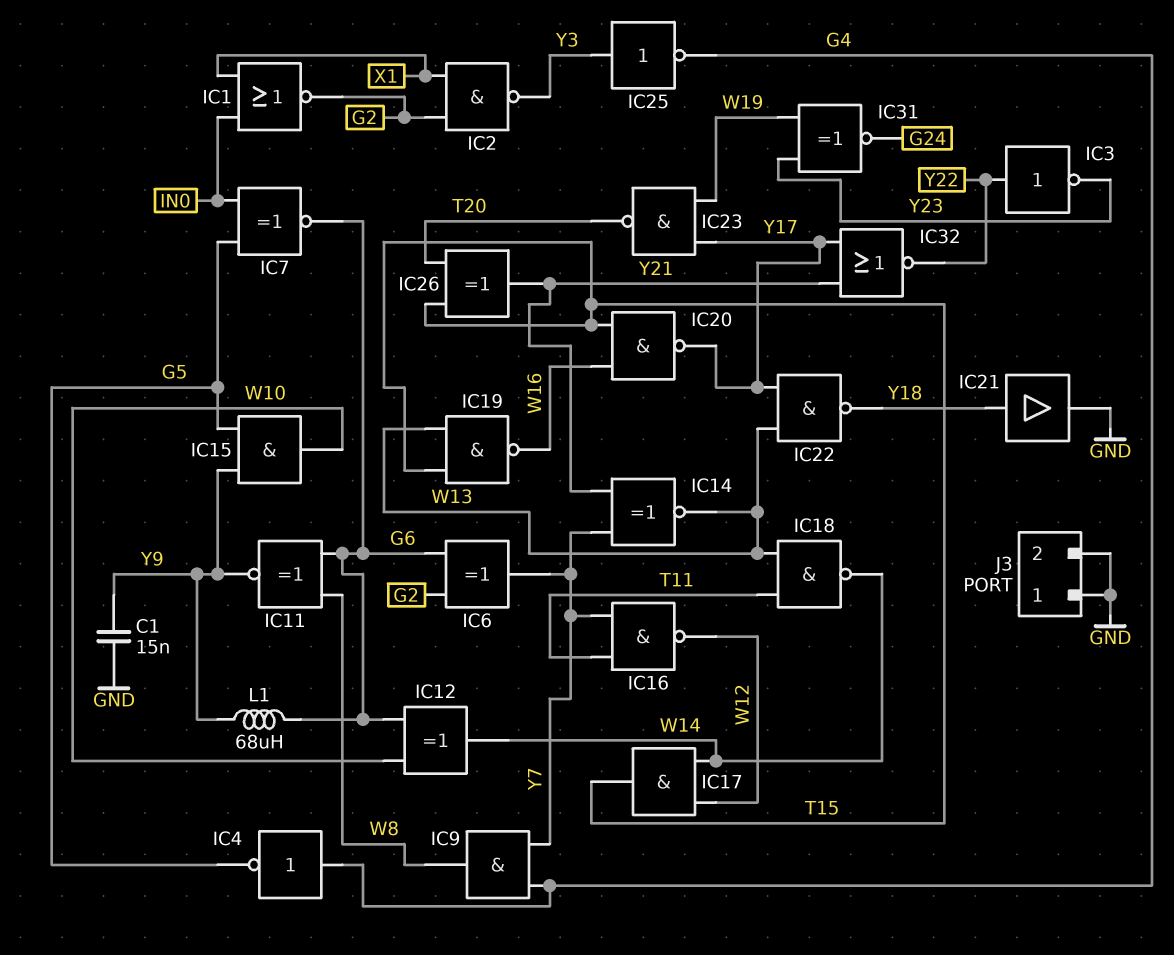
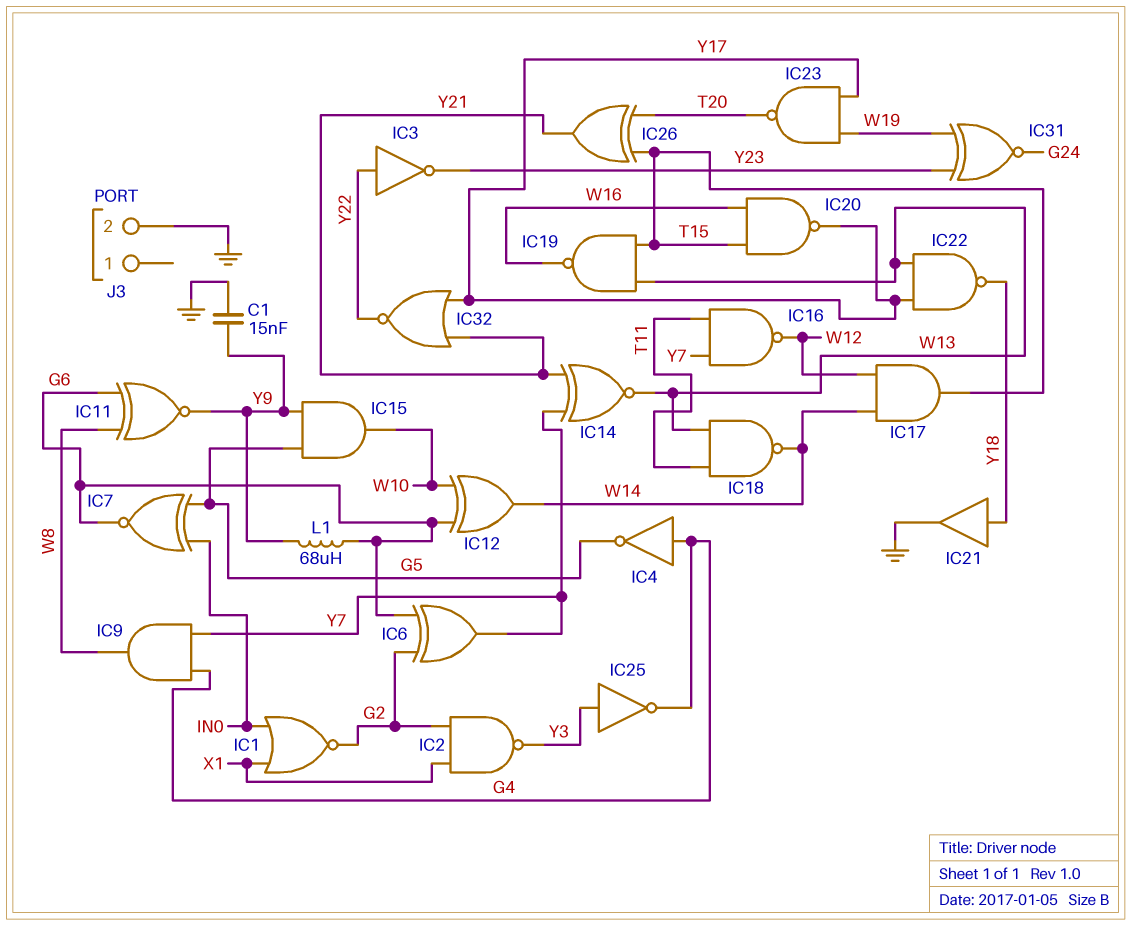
J3 pin 1: GND -> none

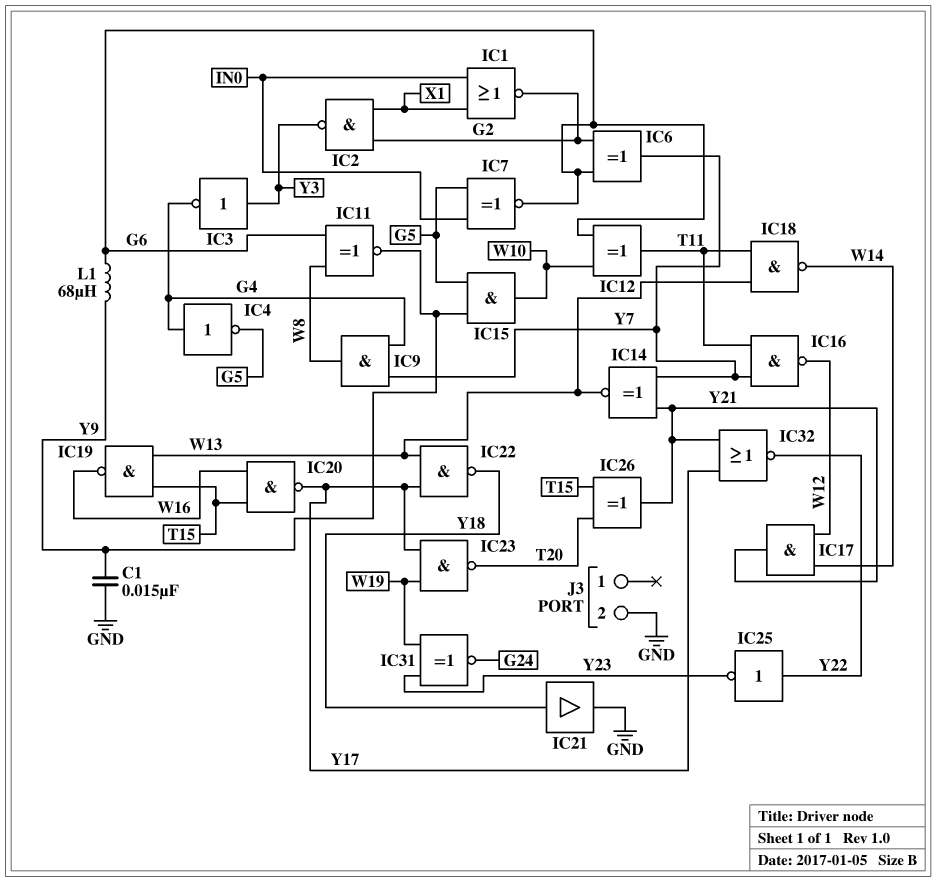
IC3: NOT (in Y22, out Y23) -> NOT (in Y3, out G4)
IC12: XOR (in G6, in W10, out W14) -> XOR (in G6, in W10, out T11)
IC17: AND (in W12, in W14, out T15) -> AND (in W12, in W14, out Y21)
IC25: NOT (in Y3, out G4) -> NOT (in Y22, out Y23)

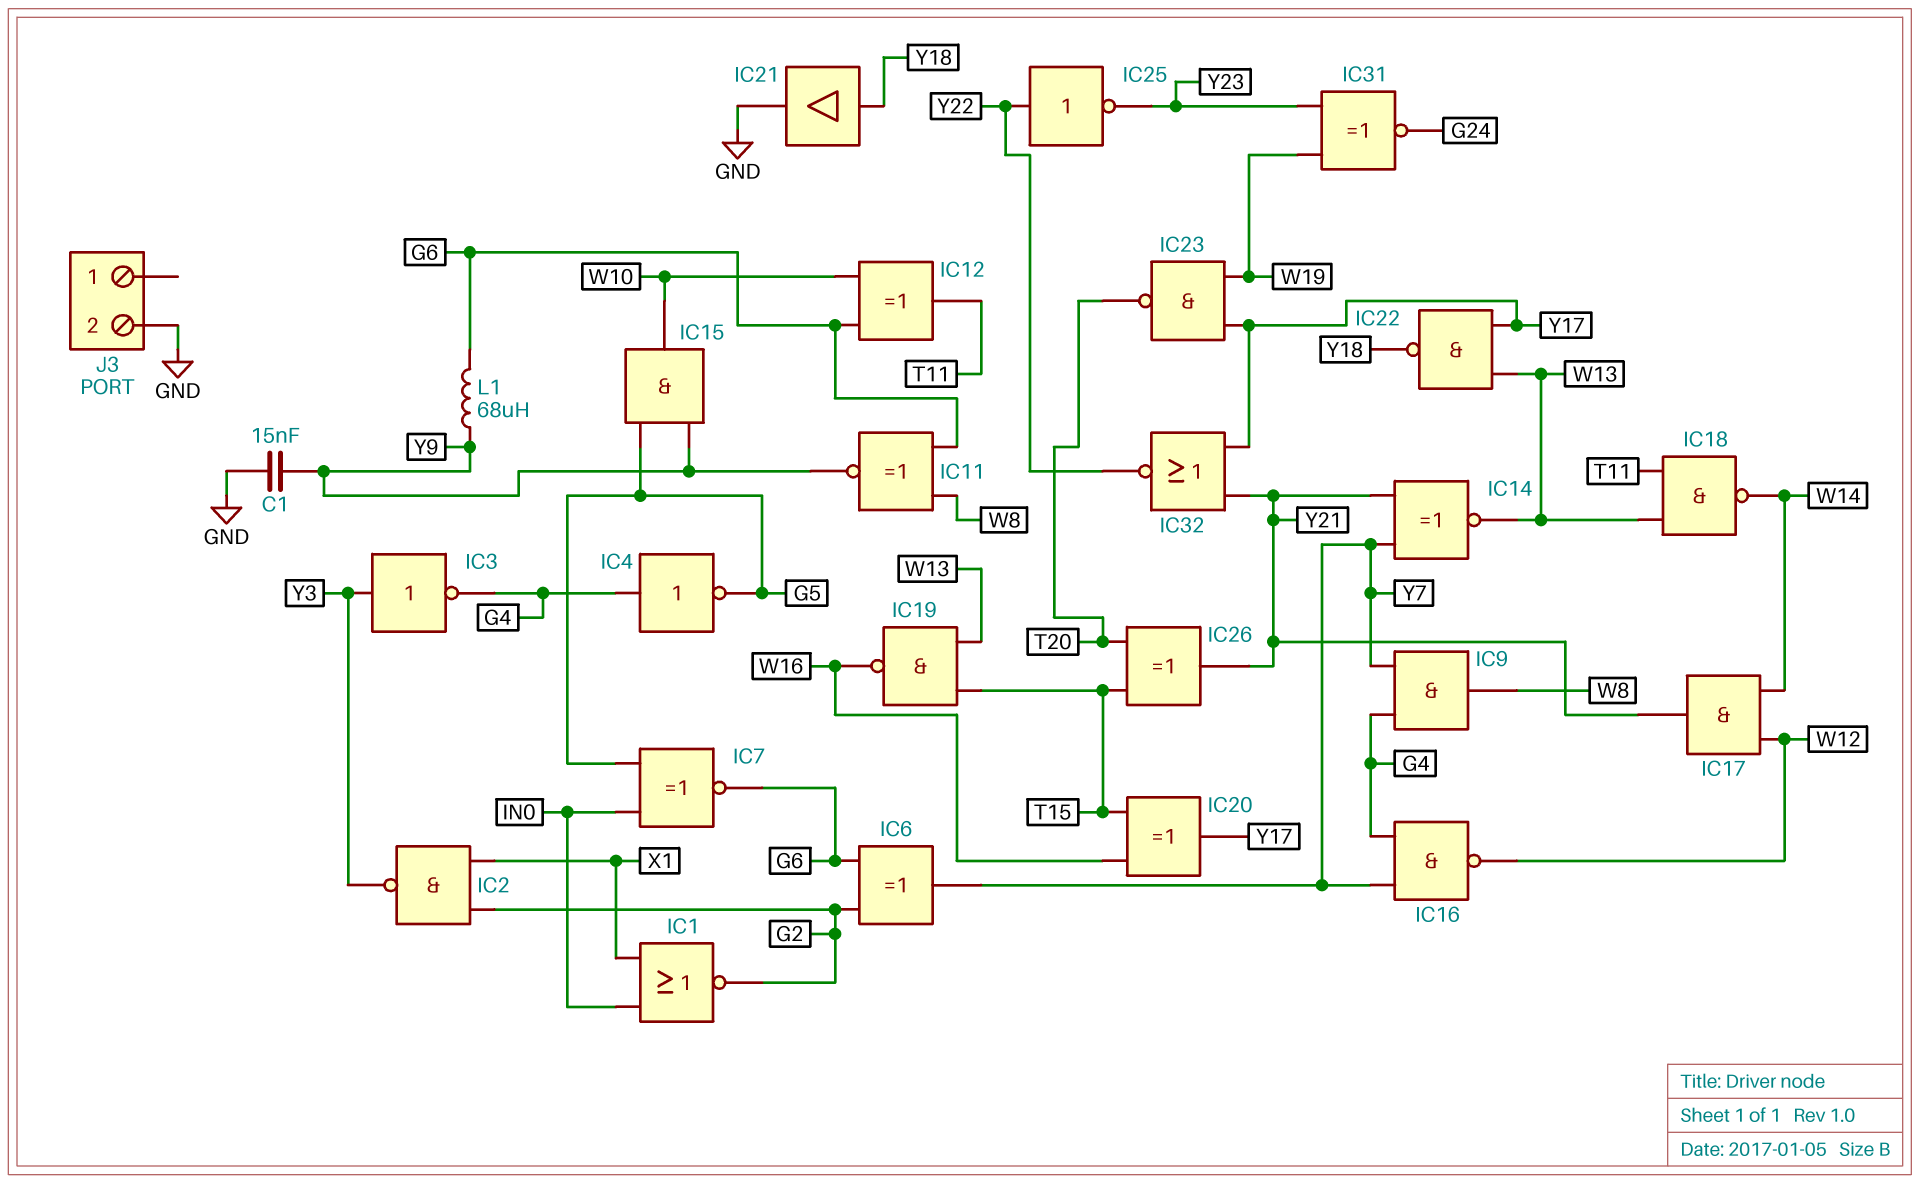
IC16: NAND (in T11, in Y7, out W12) -> NAND (in G4, in Y7, out W12)
IC20: NAND (in T15, in W16, out Y17) -> XOR (in T15, in W16, out Y17)

